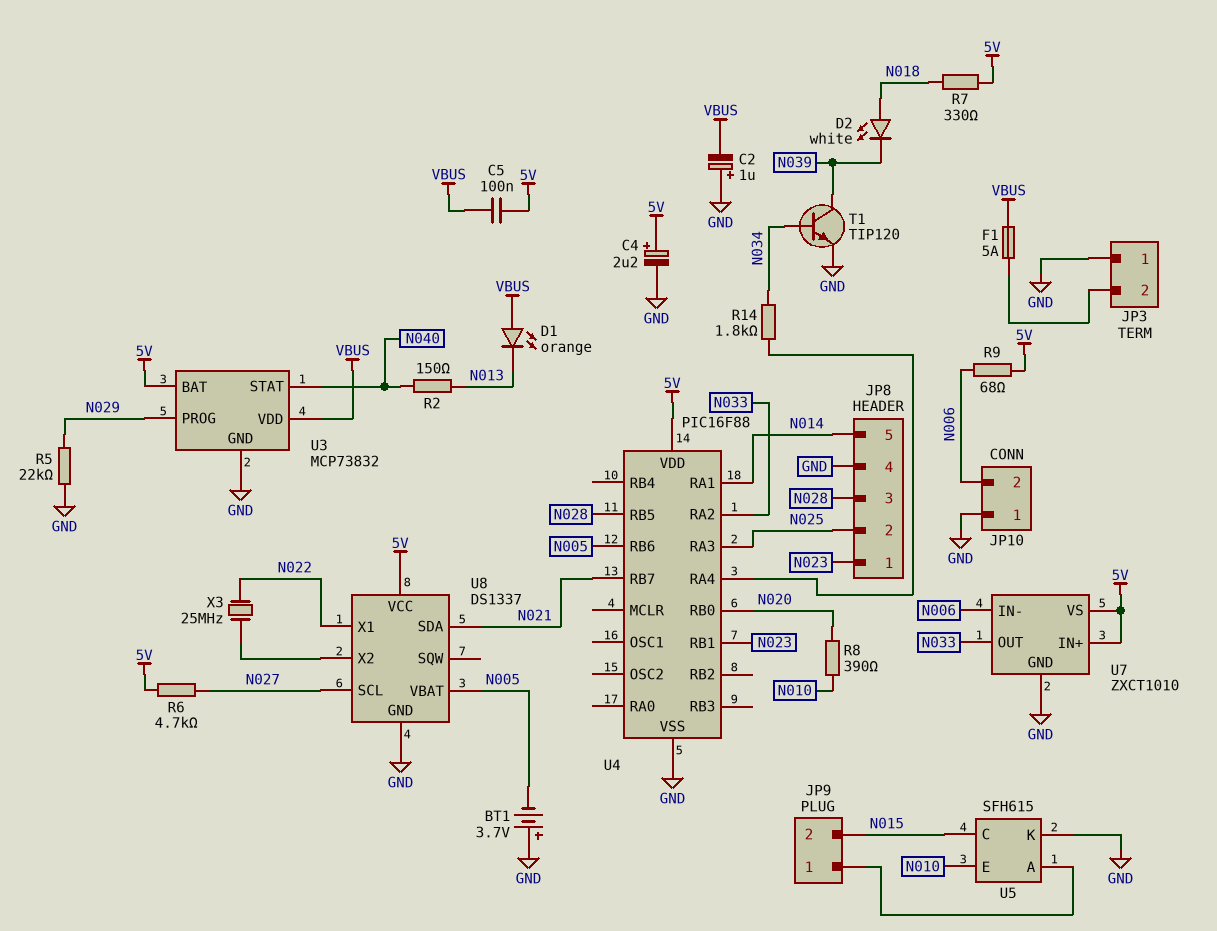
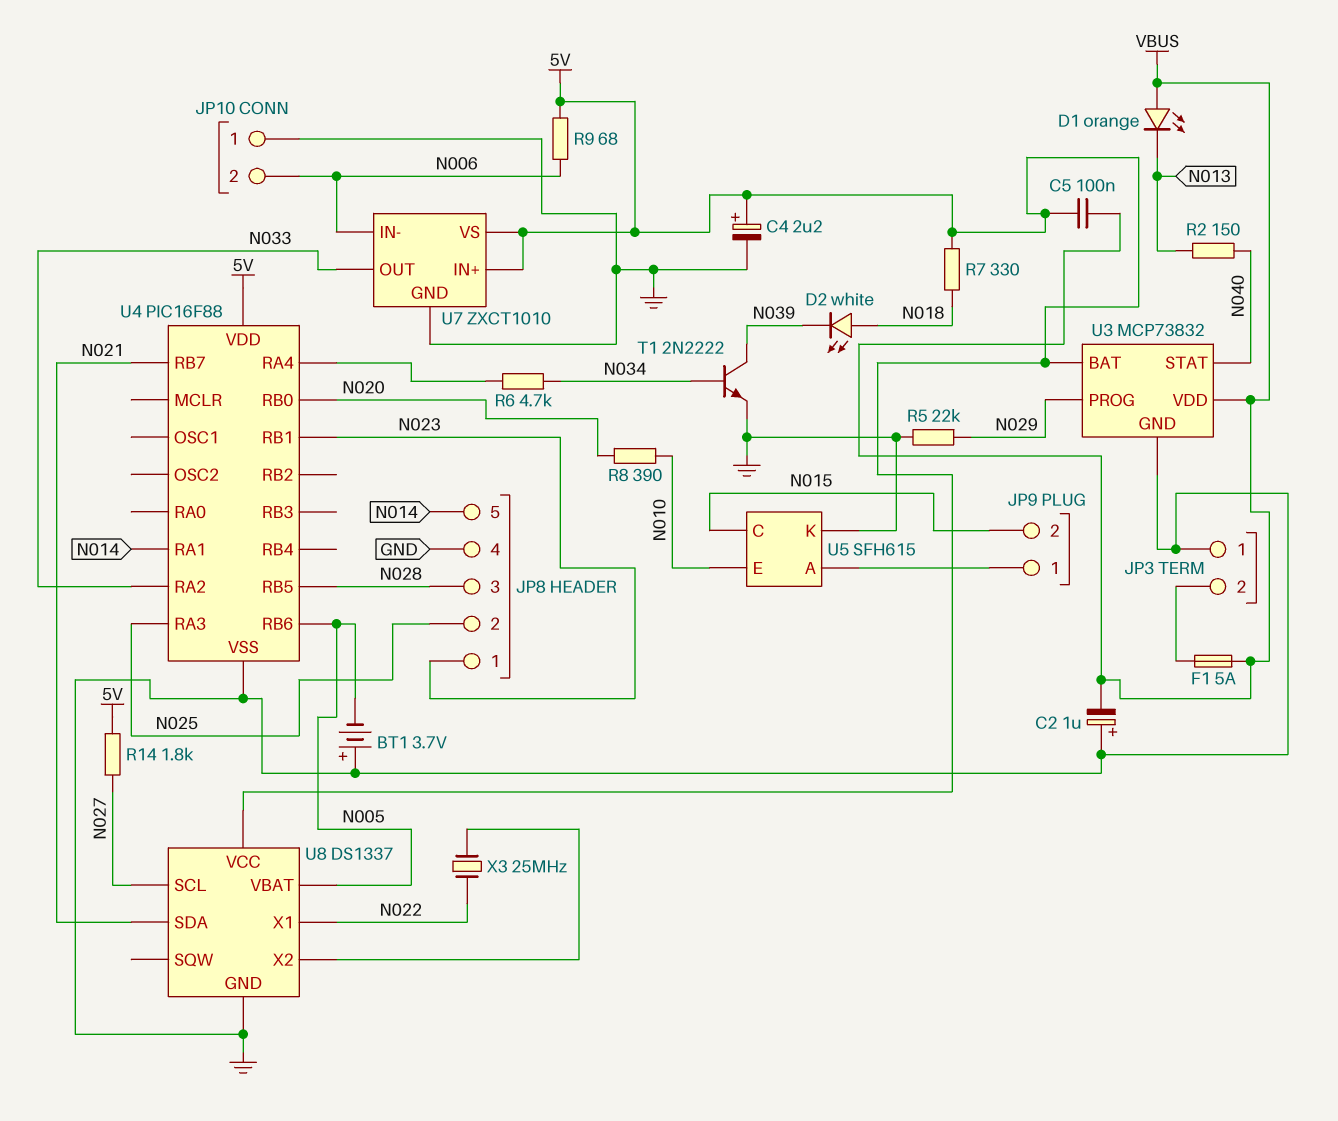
R6: 4.7k (5V, N027) -> 4.7k (N034, U4/RA4)
R14: 1.8k (N034, U4/RA4) -> 1.8k (5V, N027)
T1: NPN TIP120 (B N034, C N039, E GND) -> NPN 2N2222 (B N034, C N039, E GND)

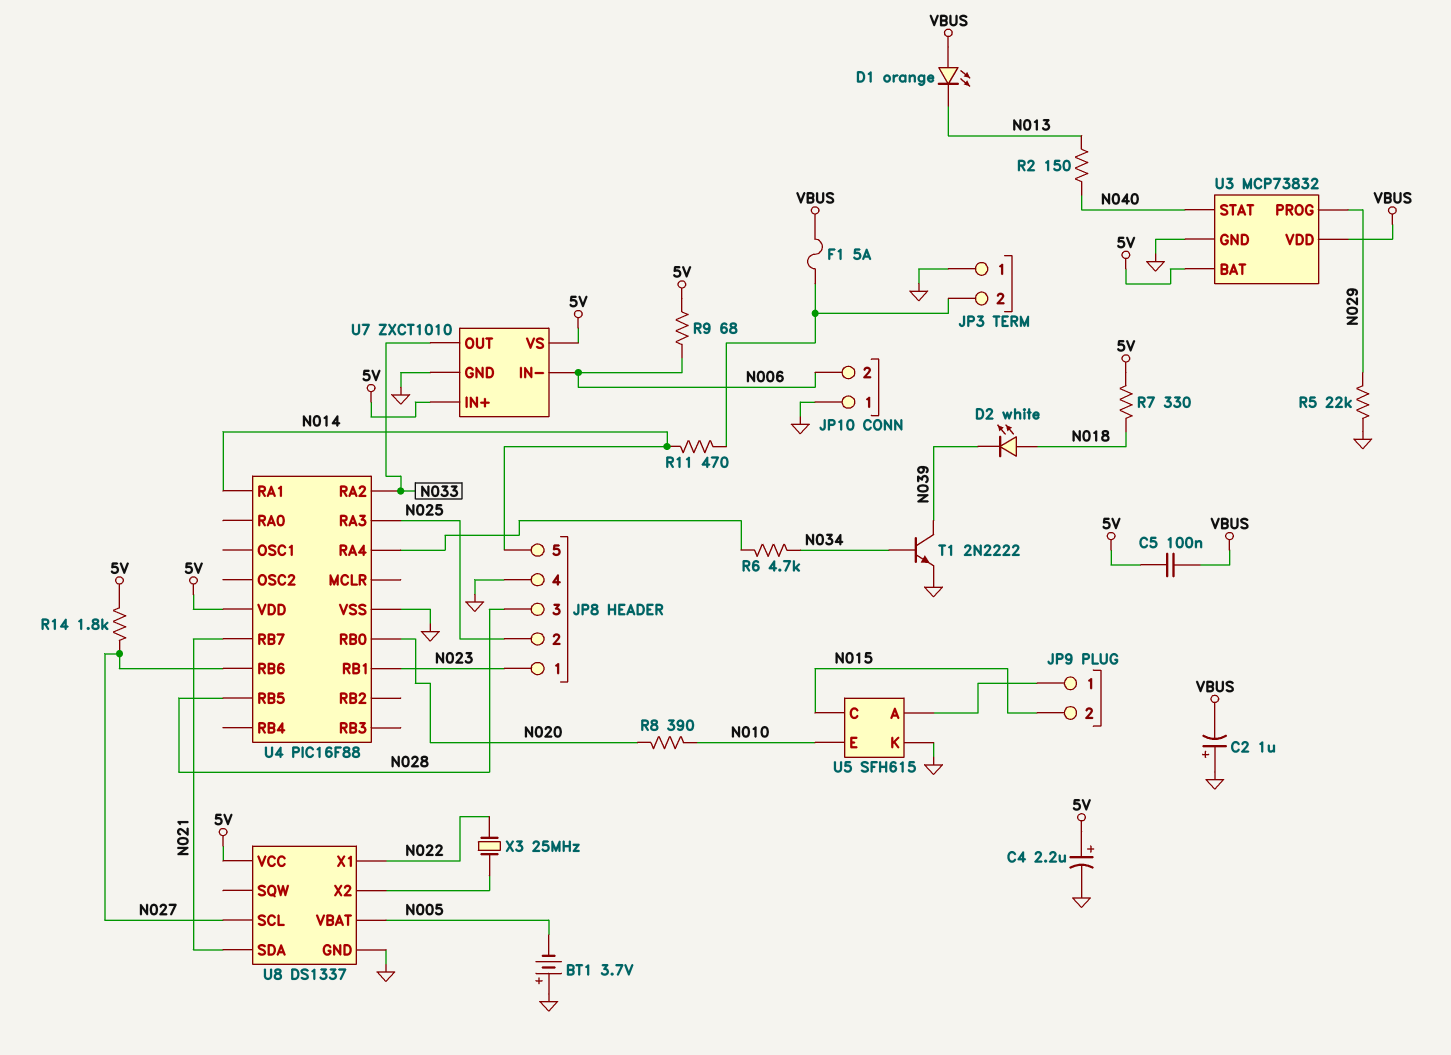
R11: none -> 470 (JP3/2, N014)
U4 pin RB6: N005 -> N027

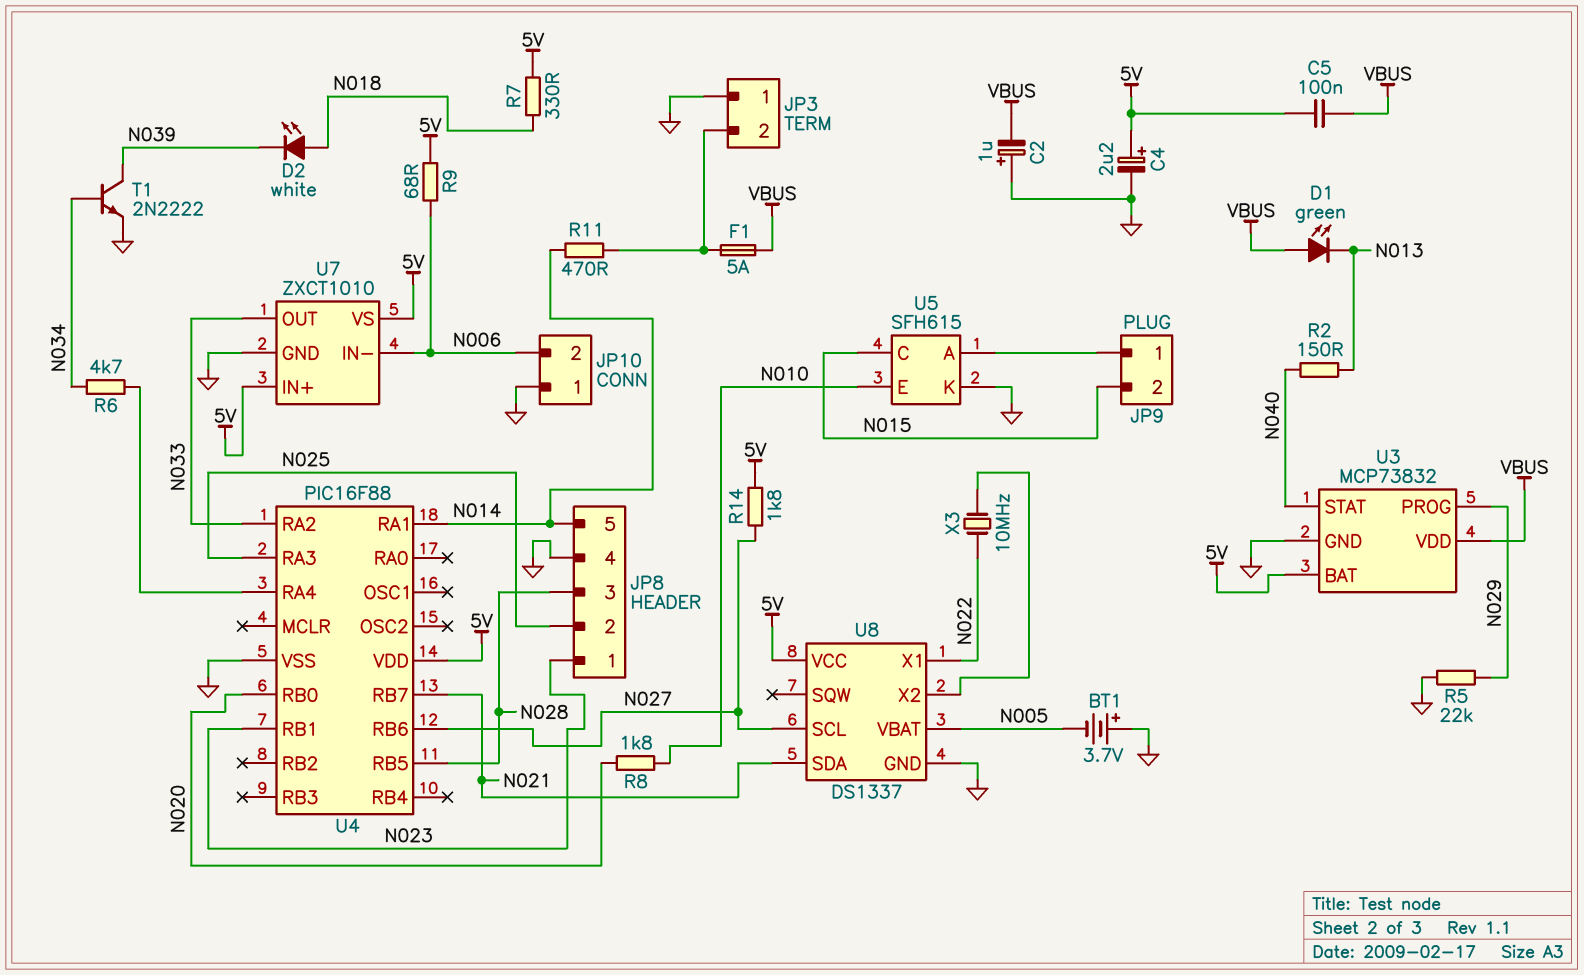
D1: LED orange (A VBUS, K N013) -> LED green (A VBUS, K N013)
R8: 390 (N010, N020) -> 1.8k (N010, N020)
X3: 25MHz (N022, U8/X2) -> 10MHz (N022, U8/X2)

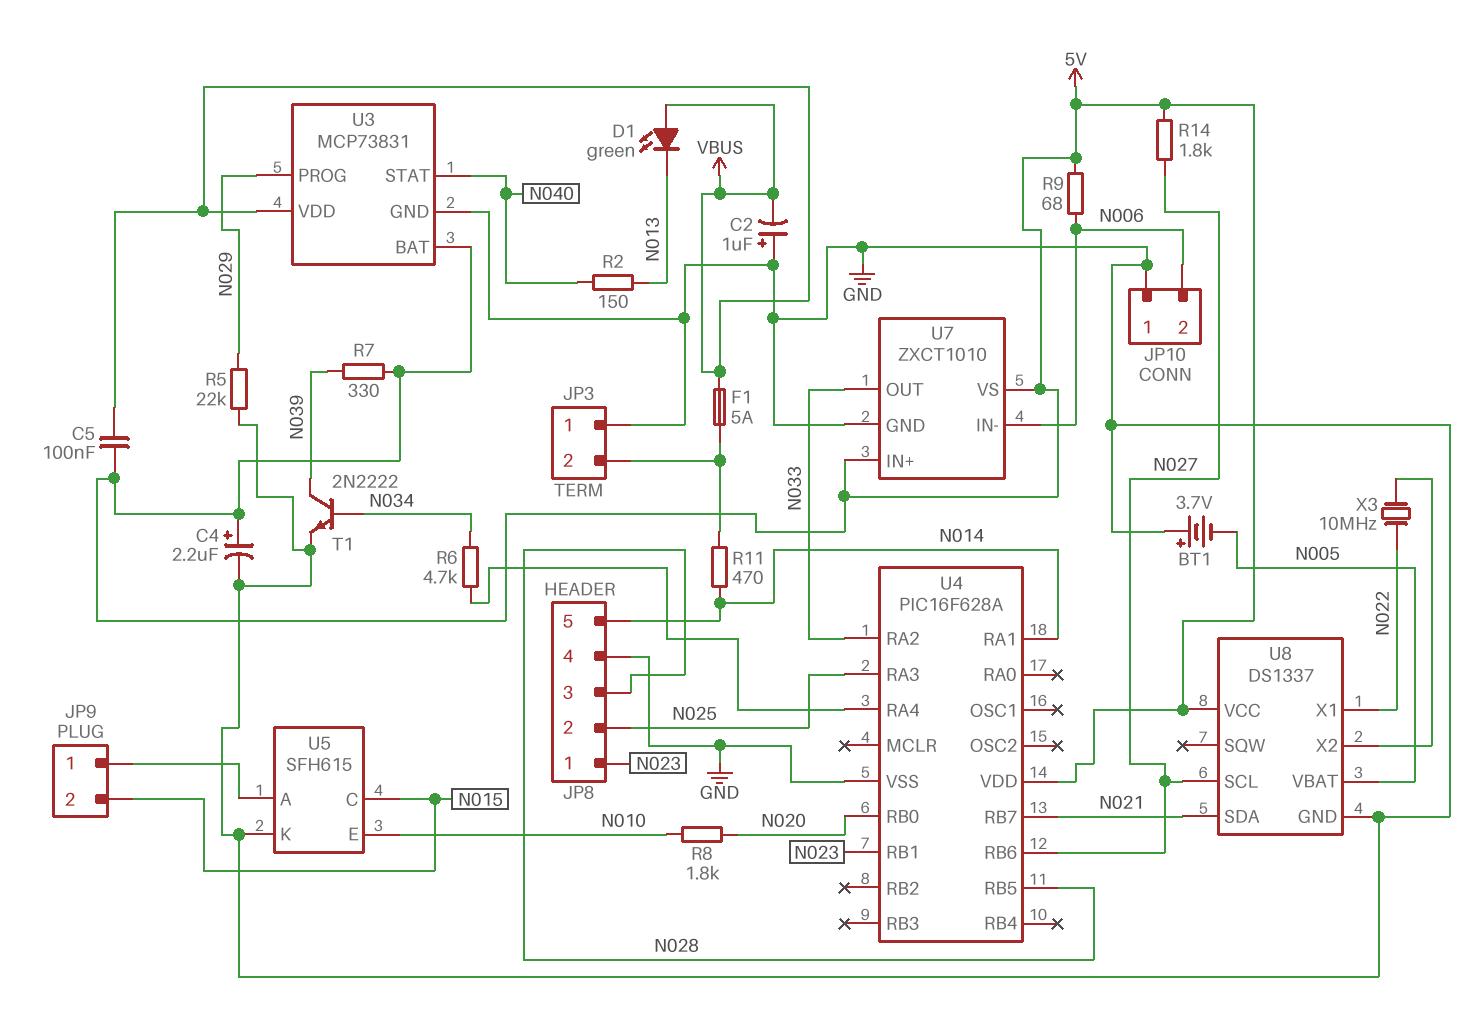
D2: LED white (A N018, K N039) -> none
R7: 330 (5V, N018) -> 330 (5V, N039)
U3: MCP73832 -> MCP73831
U4: PIC16F88 -> PIC16F628A

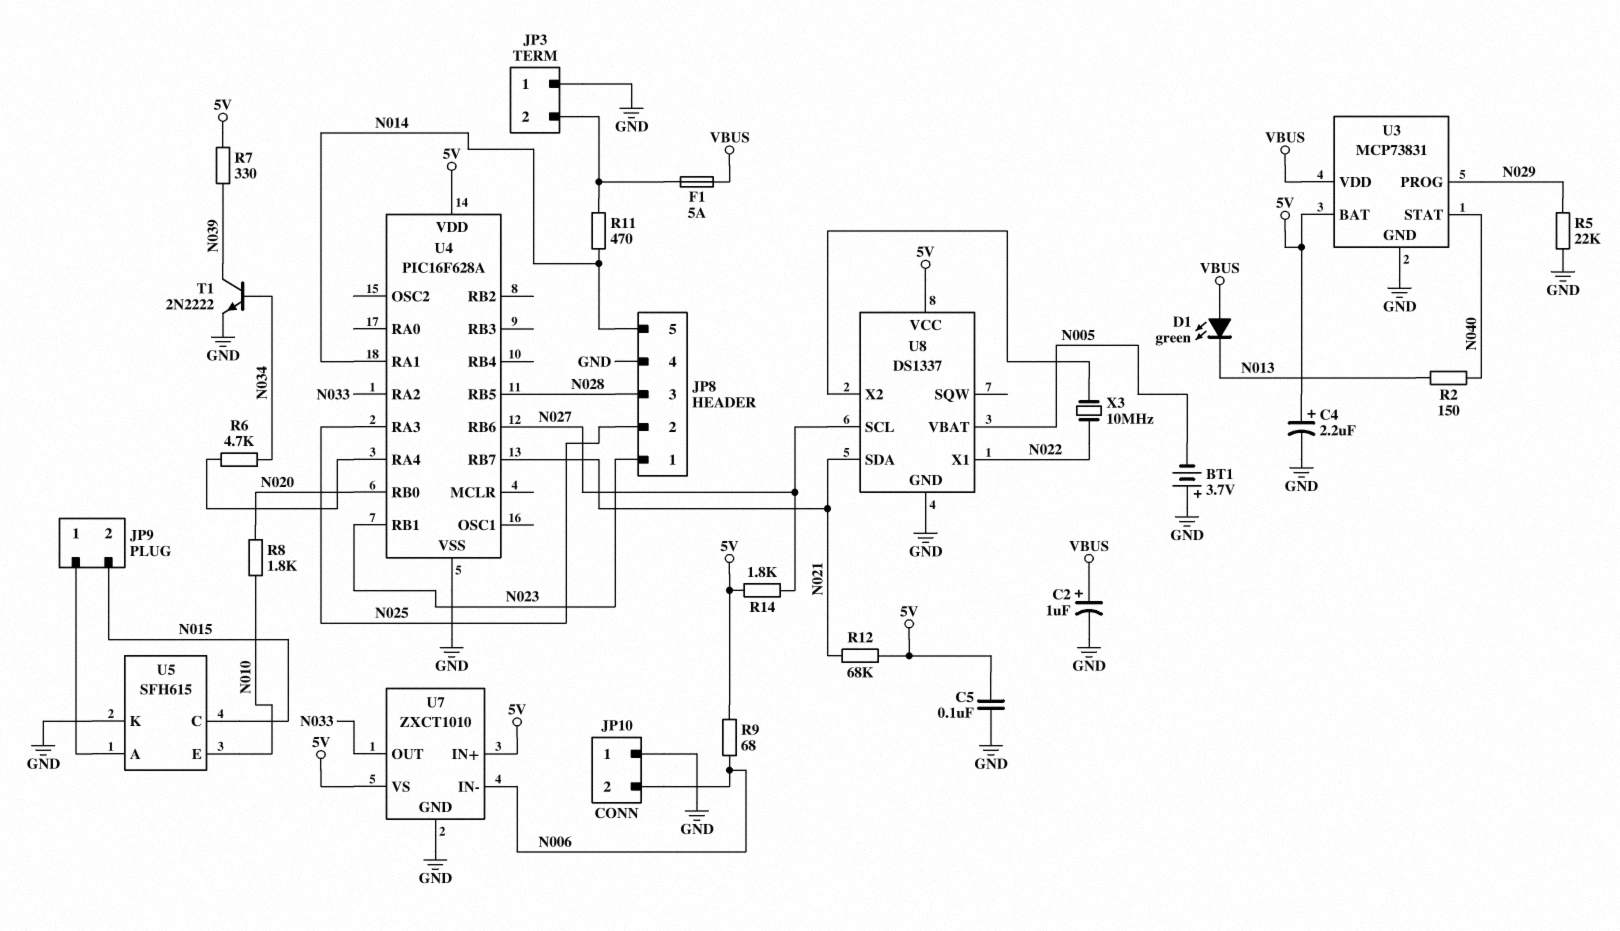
C2: 1uF (plus GND, minus VBUS) -> 1uF (plus VBUS, minus GND)
C5: 100nF (5V, VBUS) -> 100nF (5V, GND)
R12: none -> 68k (5V, N021)

